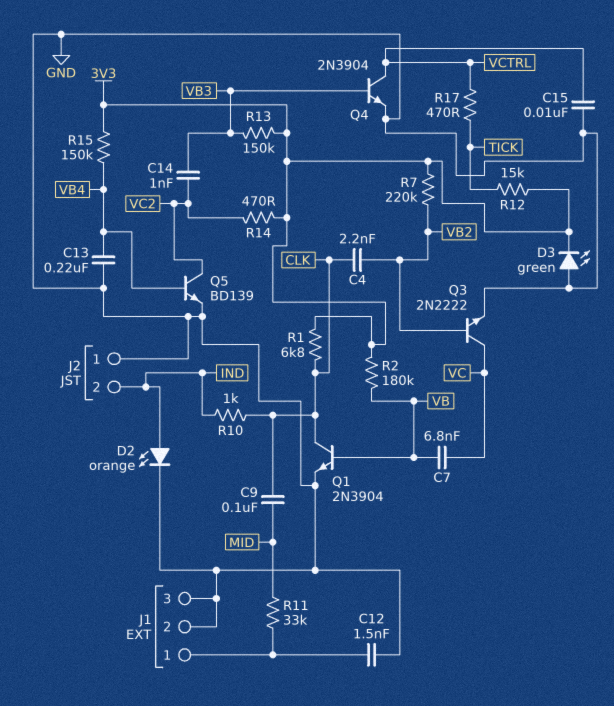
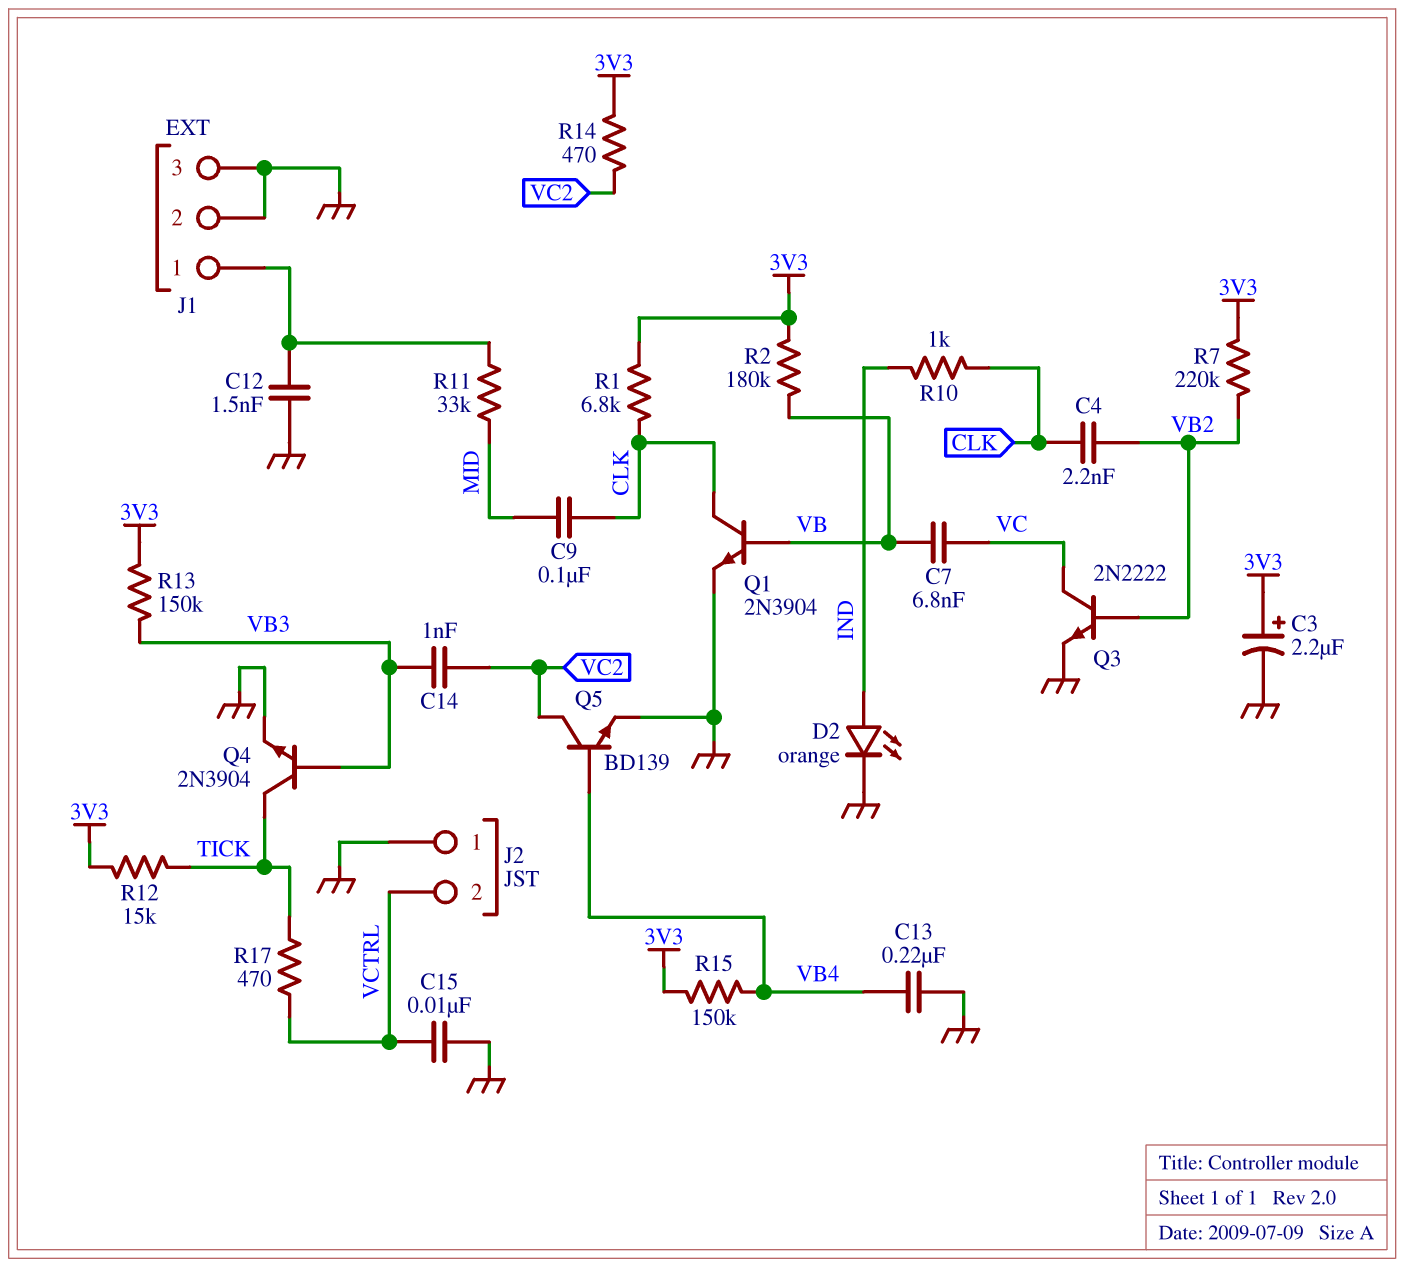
C3: none -> 2.2uF (plus 3V3, minus GND)
D3: LED green (A GND, K 3V3) -> none
J2 pin 2: IND -> VCTRL
Q4: NPN 2N3904 (B VB3, C VCTRL, E GND) -> NPN 2N3904 (B VB3, C TICK, E GND)

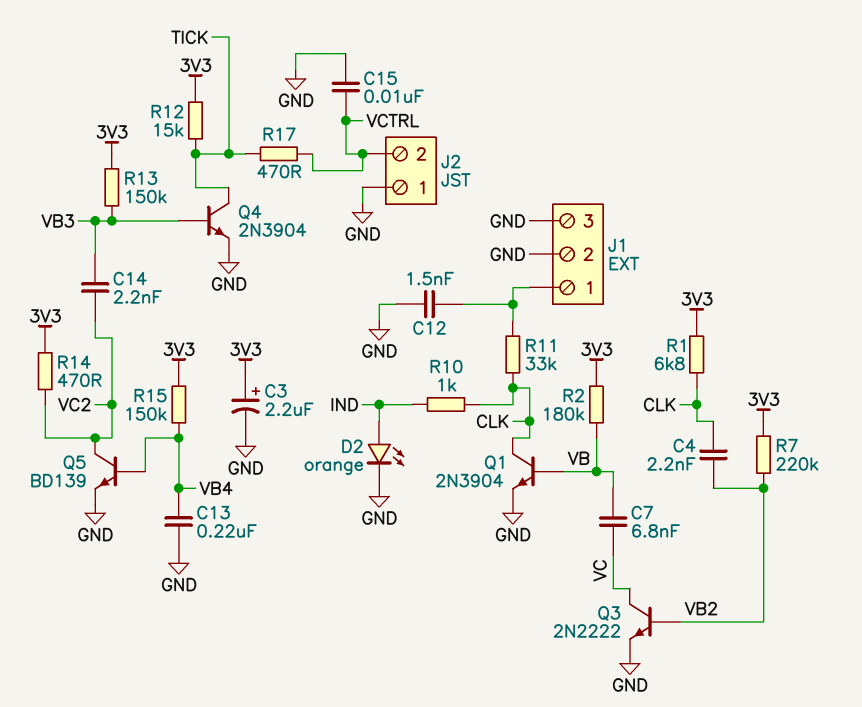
C9: 100nF (CLK, MID) -> none
C14: 1nF (VB3, VC2) -> 2.2nF (VB3, VC2)
R11: 33k (J1/1, MID) -> 33k (CLK, J1/1)

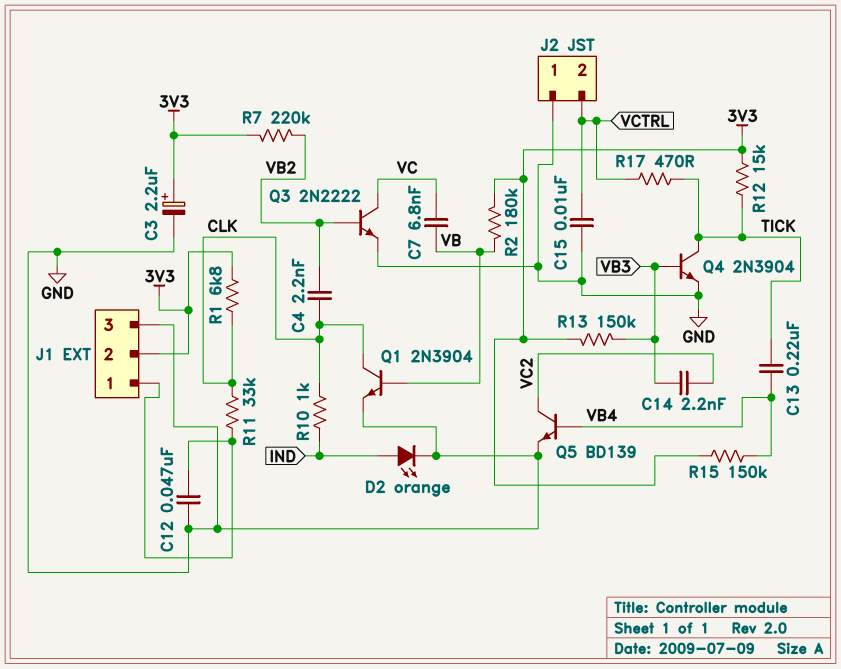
C12: 1.5nF (GND, J1/1) -> 47nF (GND, J1/1)
C13: 220nF (GND, VB4) -> 220nF (TICK, VB4)
J1 pin 2: GND -> 3V3
R14: 470 (3V3, VC2) -> none

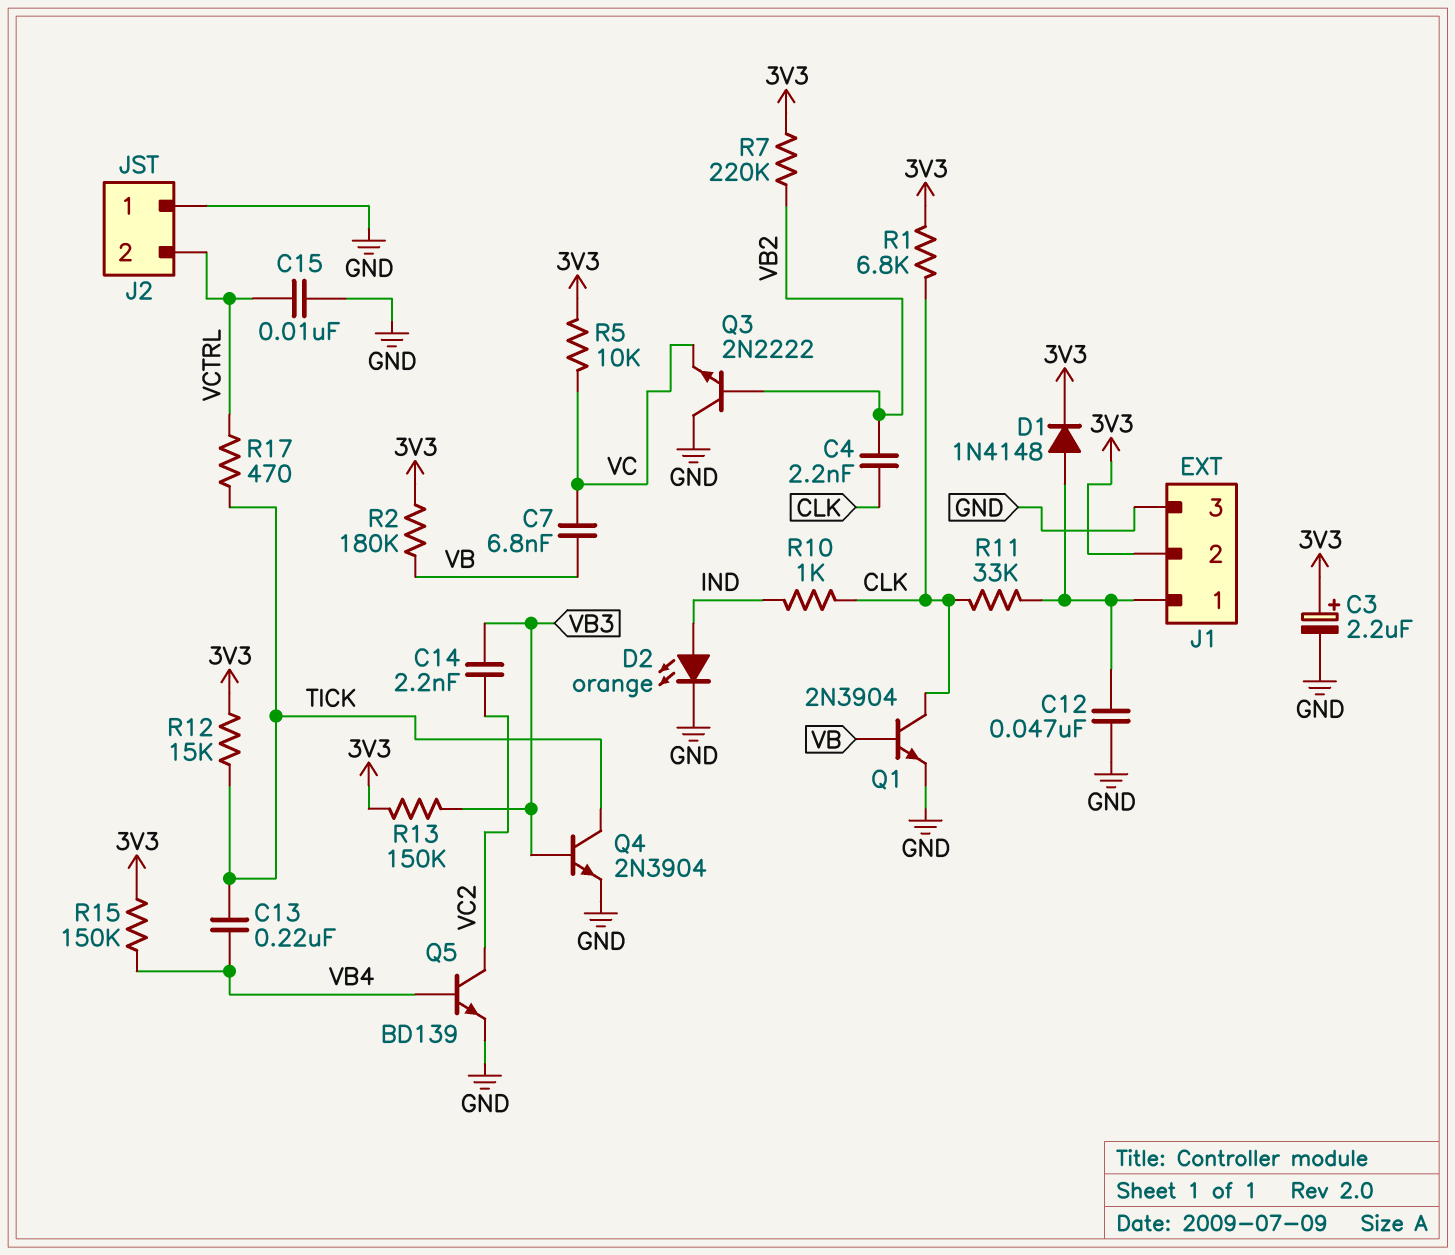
D1: none -> diode 1N4148 (A J1/1, K 3V3)
Q3: NPN 2N2222 (B VB2, C VC, E GND) -> NPN 2N2222 (B VB2, C GND, E VC)
R5: none -> 10k (3V3, VC)

